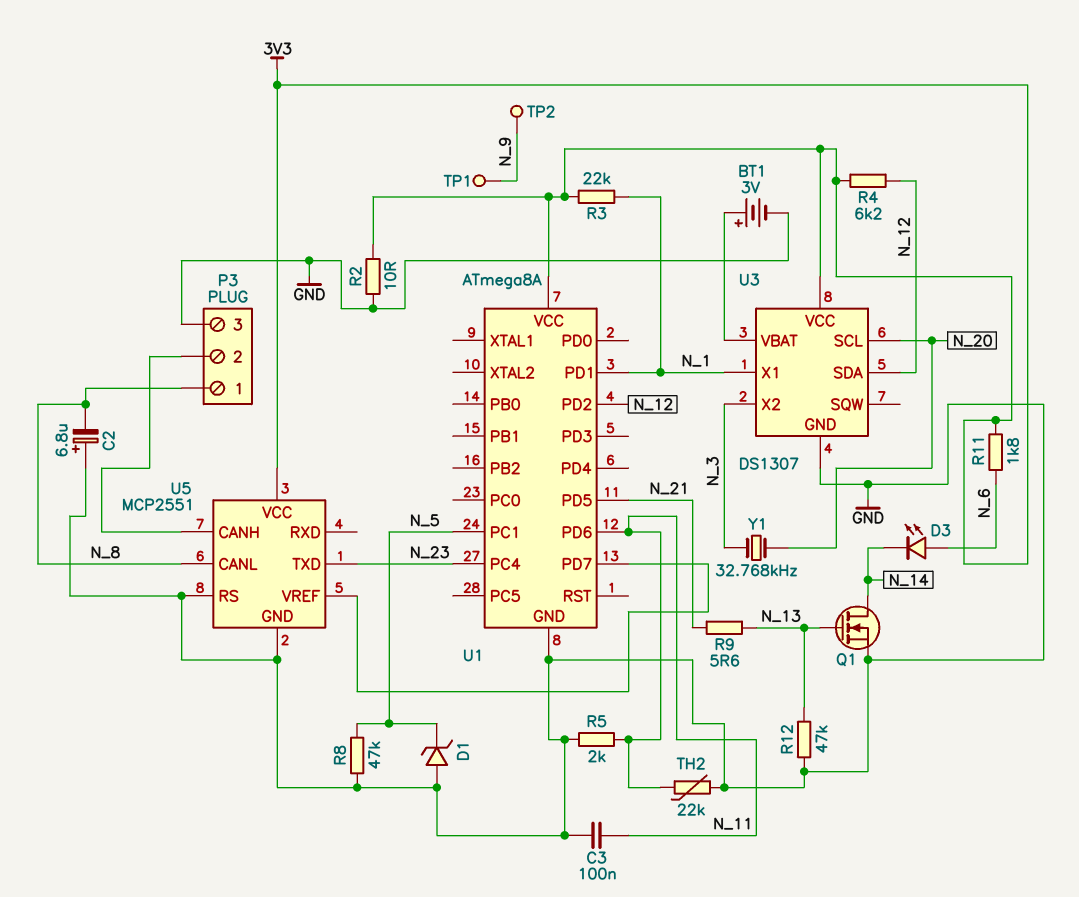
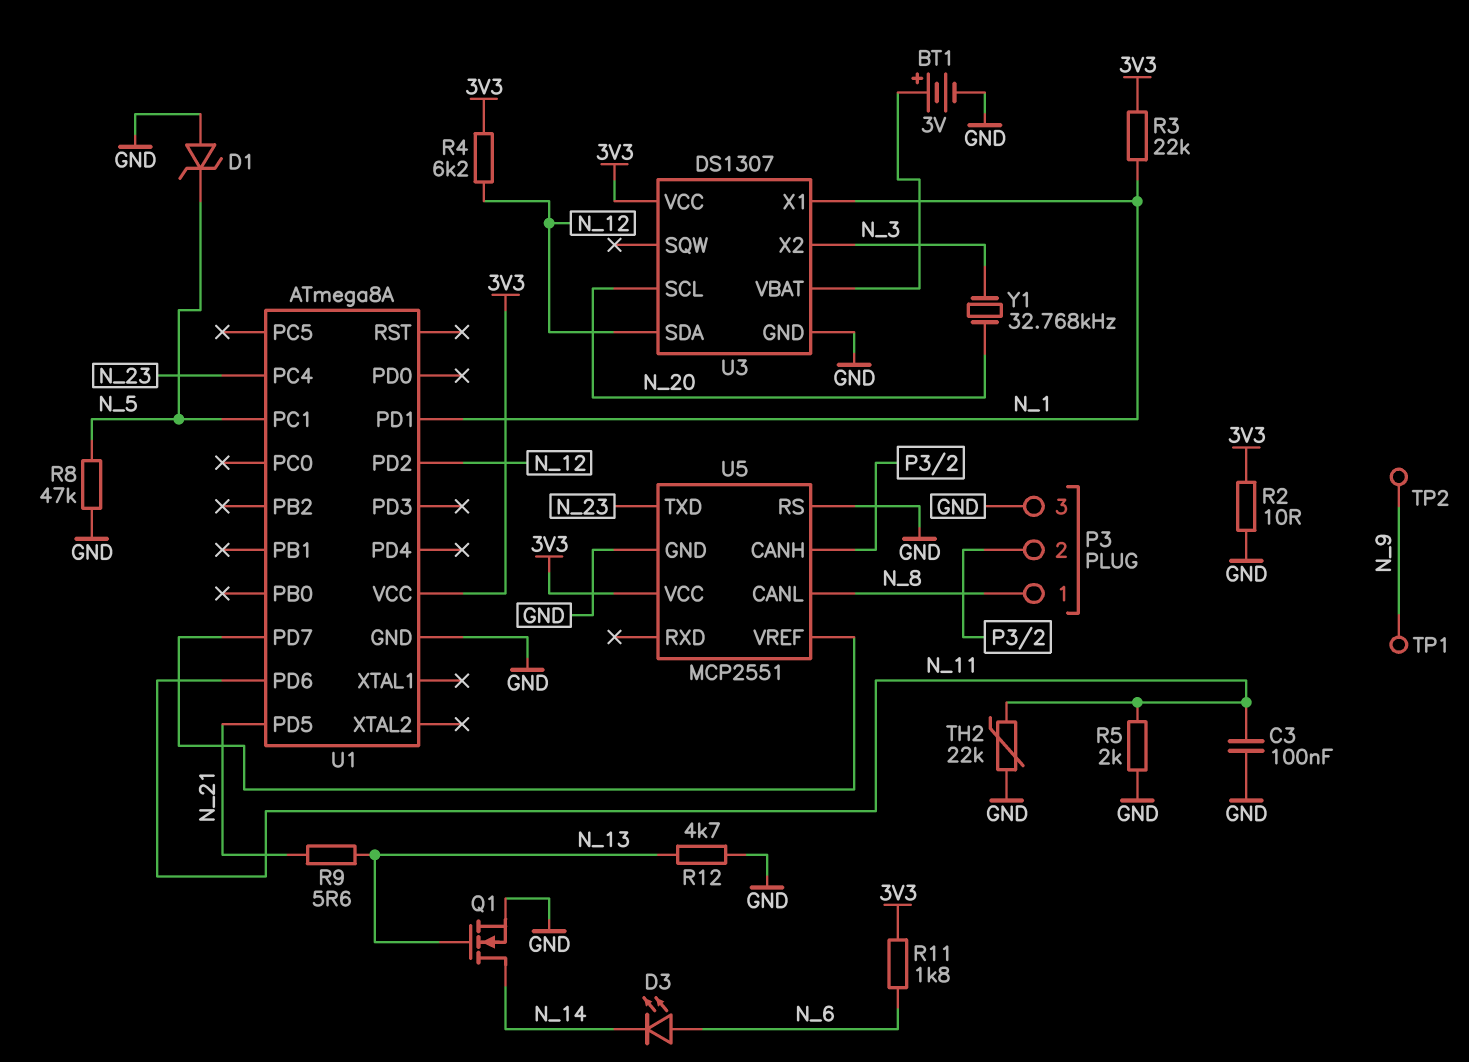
C2: 6.8uF (plus GND, minus N_8) -> none
R12: 47k (GND, N_13) -> 4.7k (GND, N_13)

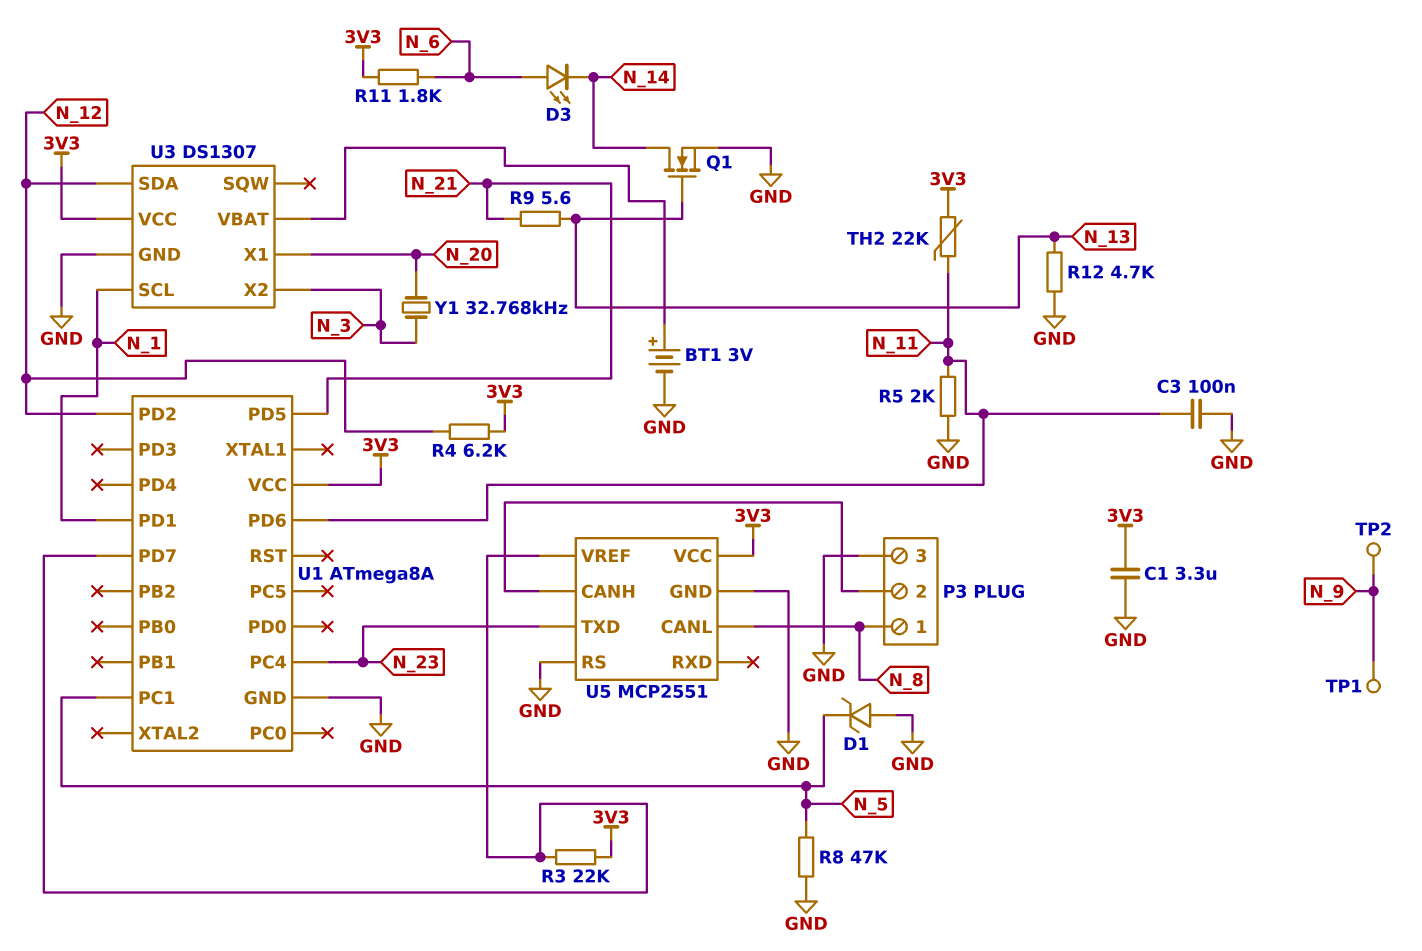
C1: none -> 3.3uF (3V3, GND)
R2: 10 (3V3, GND) -> none
R3: 22k (3V3, N_1) -> 22k (3V3, U1/PD7)
TH2: 22k (GND, N_11) -> 22k (3V3, N_11)
U3 pin SCL: N_20 -> N_1
U3 pin X1: N_1 -> N_20

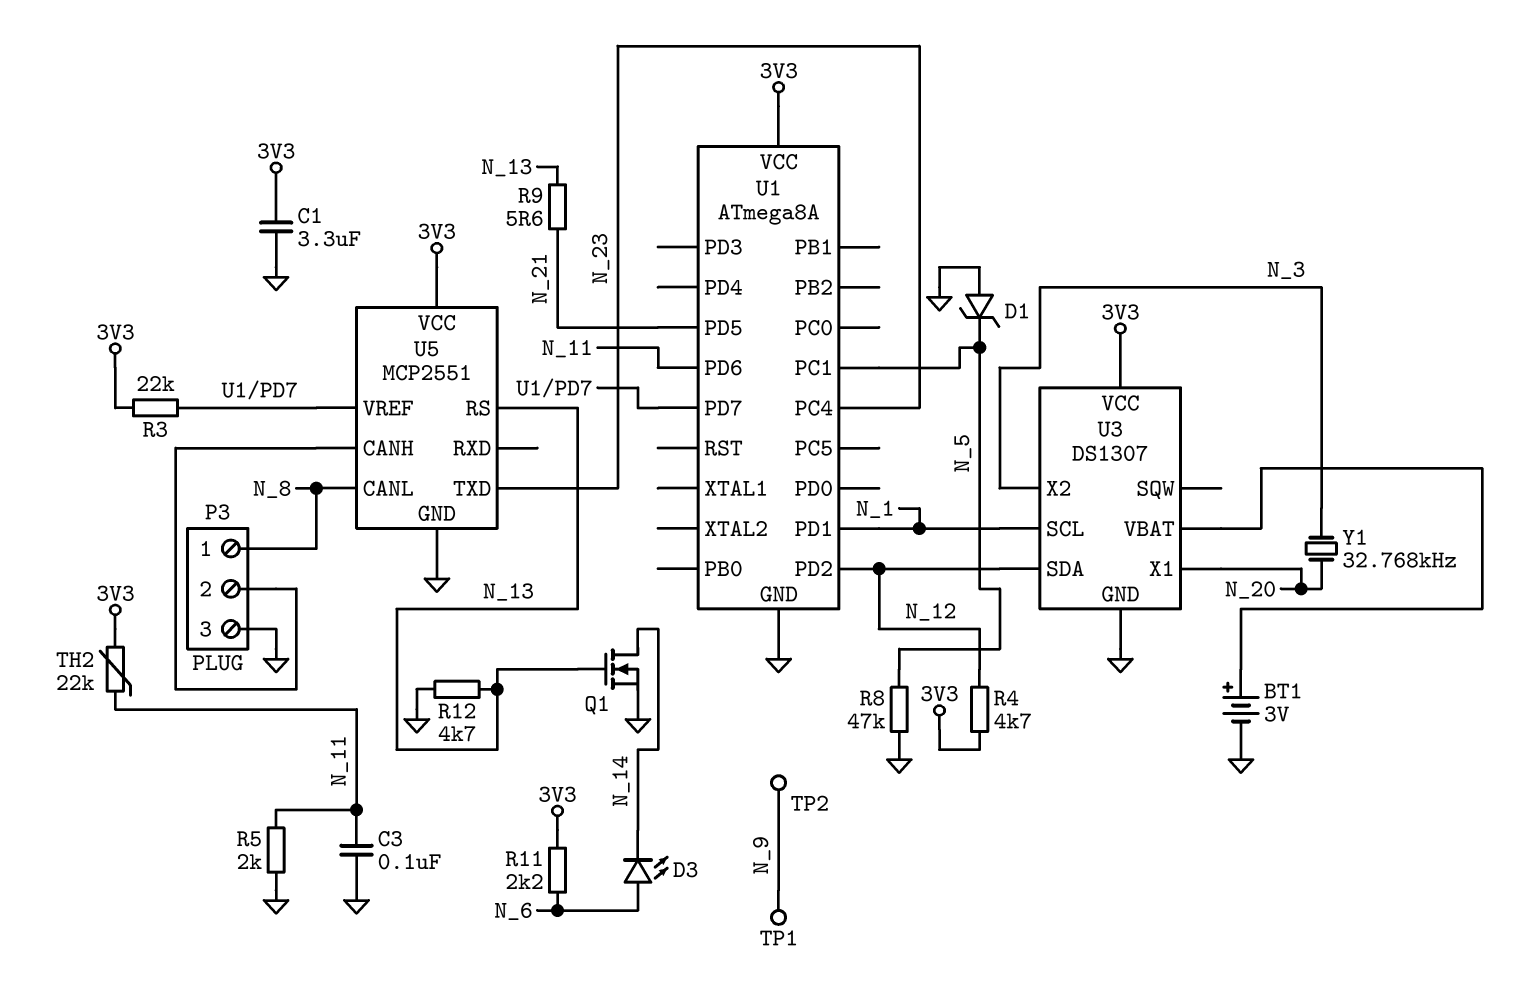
R4: 6.2k (3V3, N_12) -> 4.7k (3V3, N_12)
R11: 1.8k (3V3, N_6) -> 2.2k (3V3, N_6)
U5 pin RS: GND -> N_13

